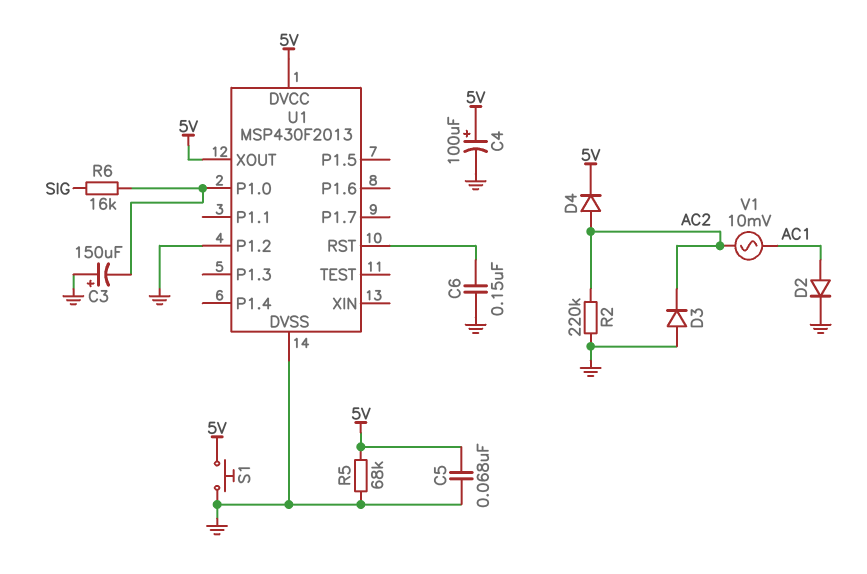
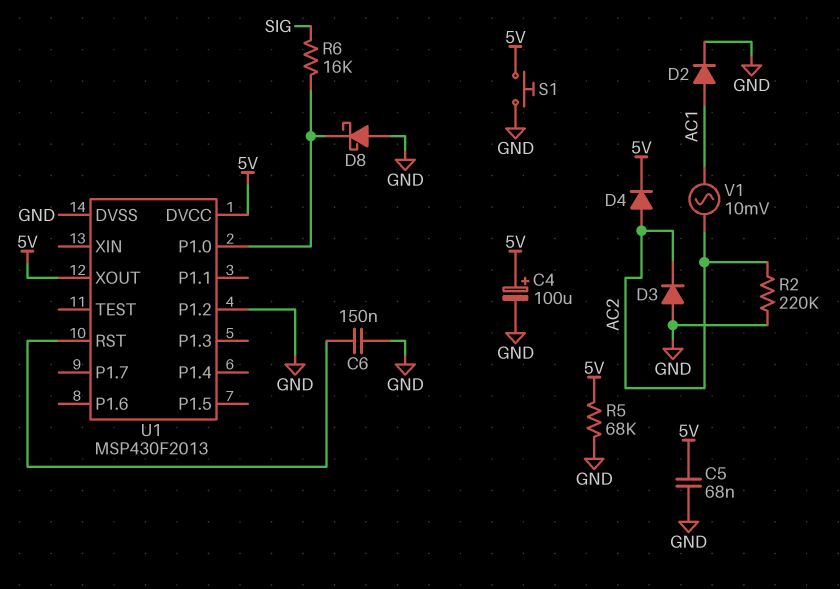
C3: 150uF (plus GND, minus U1/P1.0) -> none
D8: none -> schottky (A GND, K U1/P1.0)

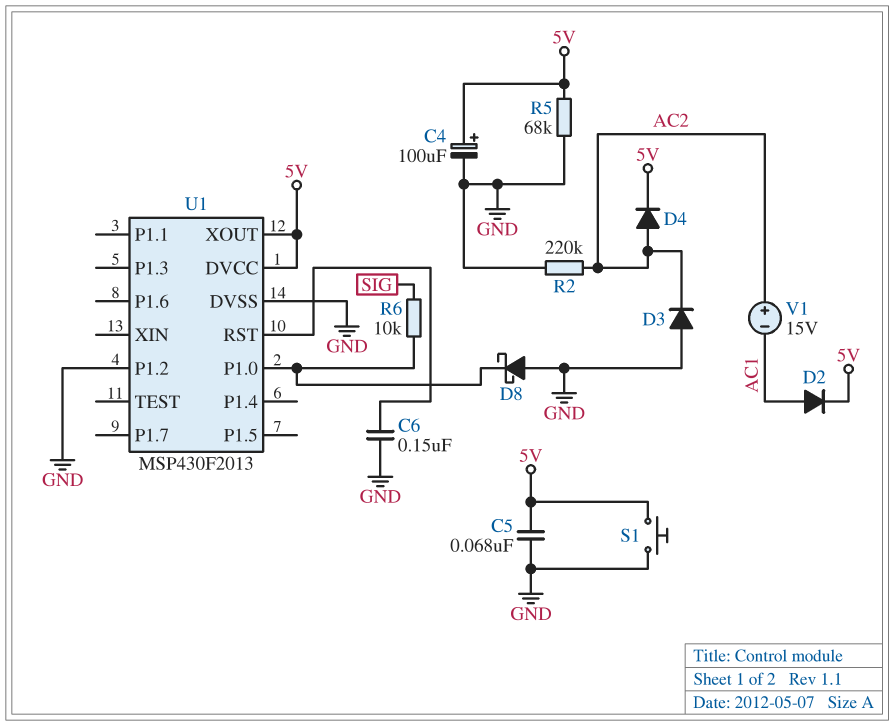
D2: diode (A AC1, K GND) -> diode (A AC1, K 5V)
R6: 16k (SIG, U1/P1.0) -> 10k (SIG, U1/P1.0)
V1: AC 10mV (AC1, AC2) -> 15V (plus AC2, minus AC1)

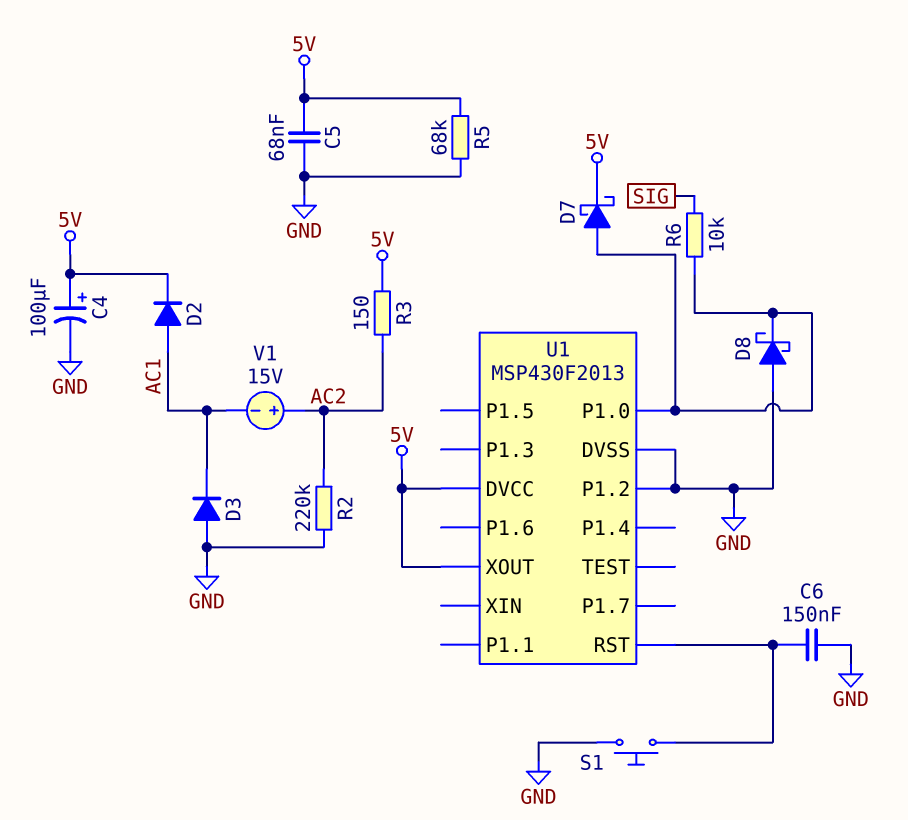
D3: diode (A GND, K AC2) -> diode (A GND, K AC1)
D4: diode (A AC2, K 5V) -> none
D7: none -> schottky (A U1/P1.0, K 5V)
R3: none -> 150 (5V, AC2)
S1: button (5V, GND) -> button (GND, U1/RST)

